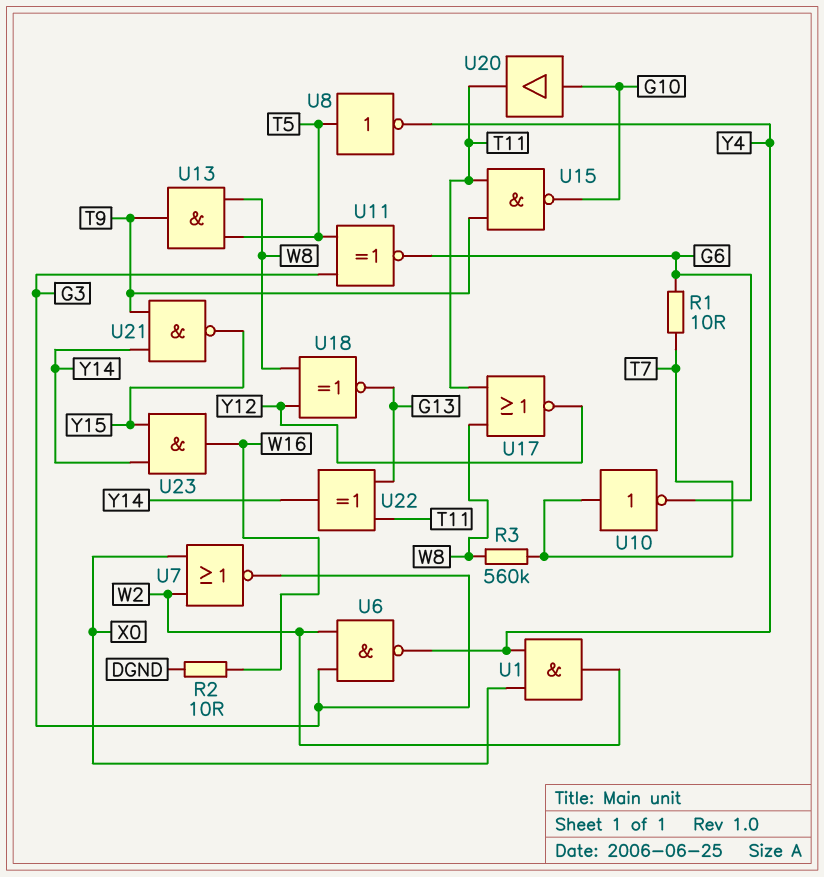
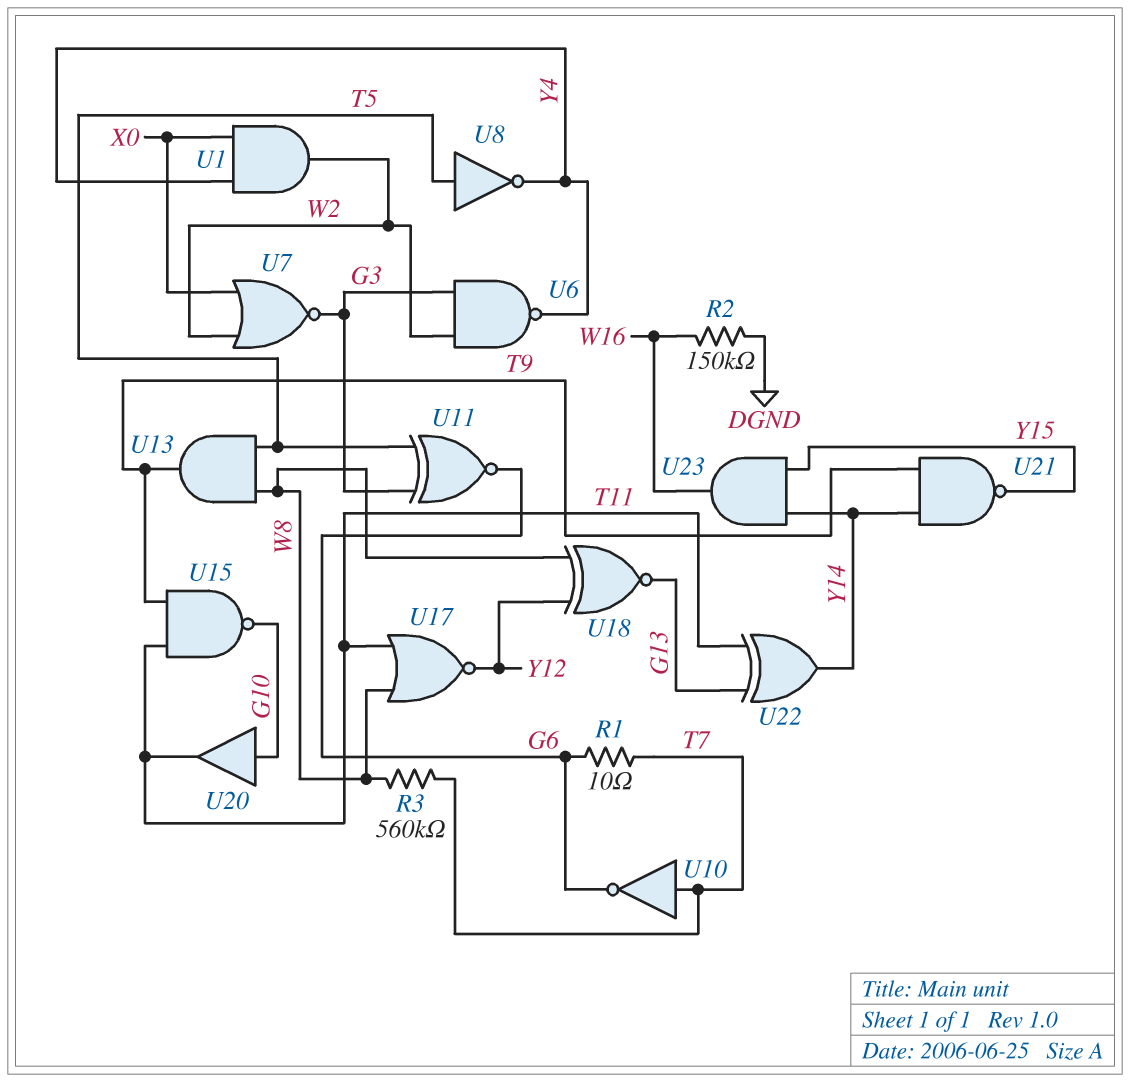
R2: 10 (DGND, W16) -> 150k (DGND, W16)

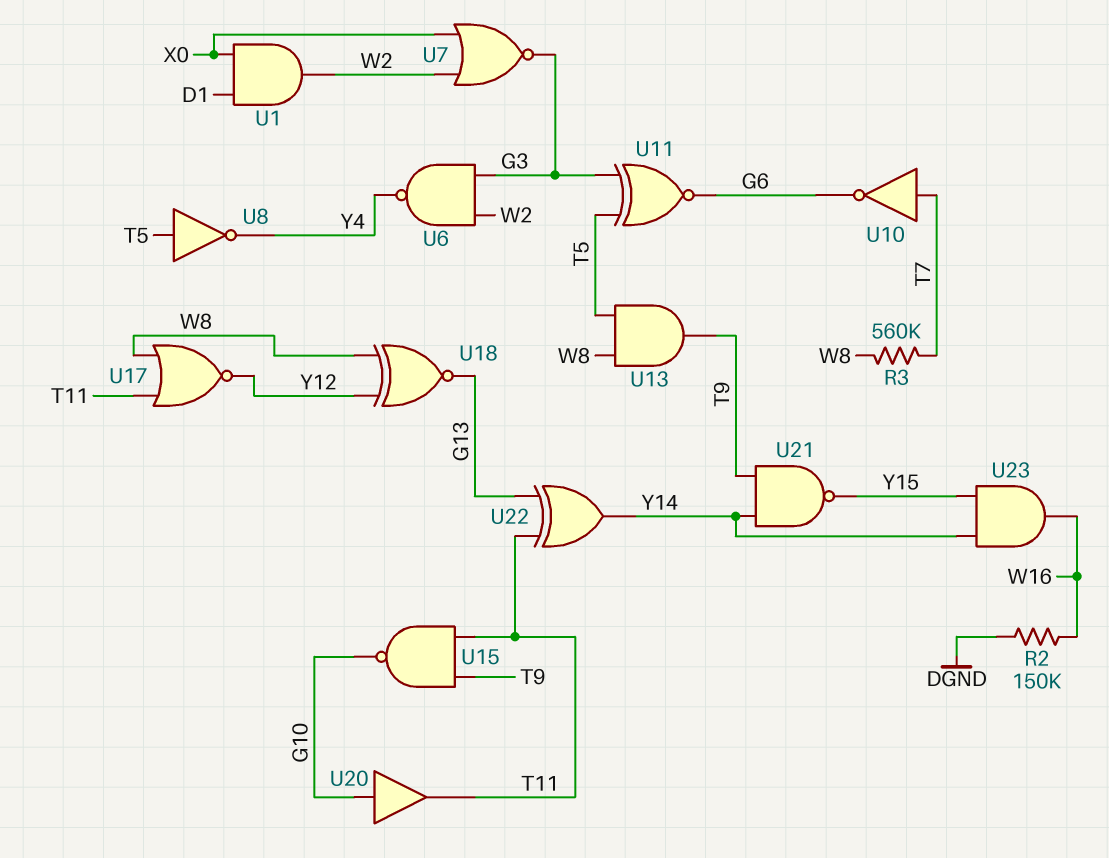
R1: 10 (G6, T7) -> none
U1: AND (in X0, in Y4, out W2) -> AND (in D1, in X0, out W2)

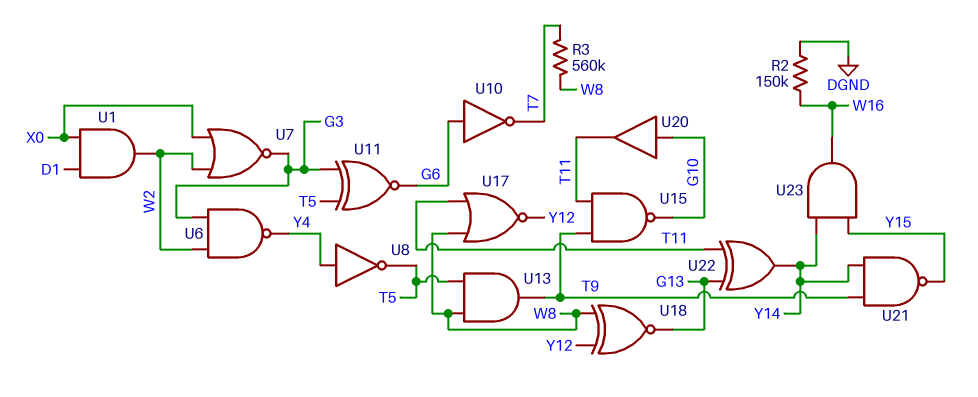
U8: NOT (in T5, out Y4) -> NOT (in Y4, out T5)
U10: NOT (in T7, out G6) -> NOT (in G6, out T7)

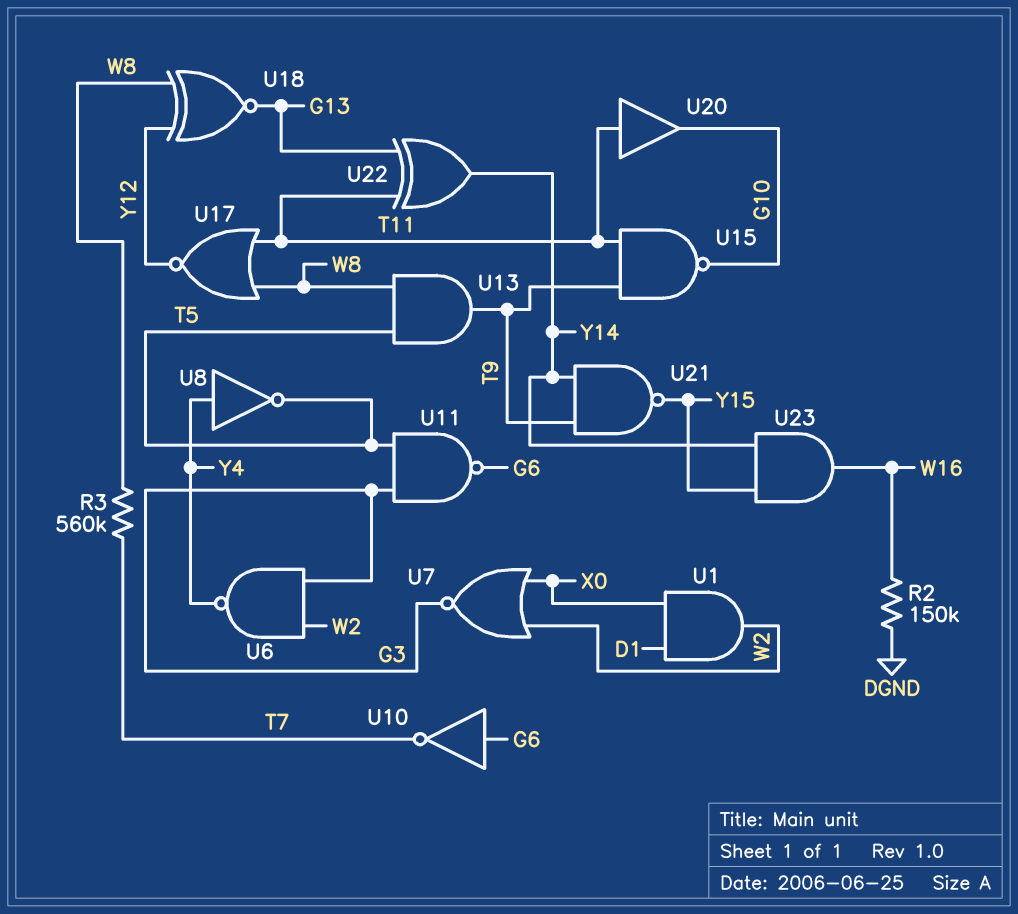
U11: XNOR (in G3, in T5, out G6) -> NAND (in G3, in T5, out G6)
U20: buffer (in G10, out T11) -> buffer (in T11, out G10)

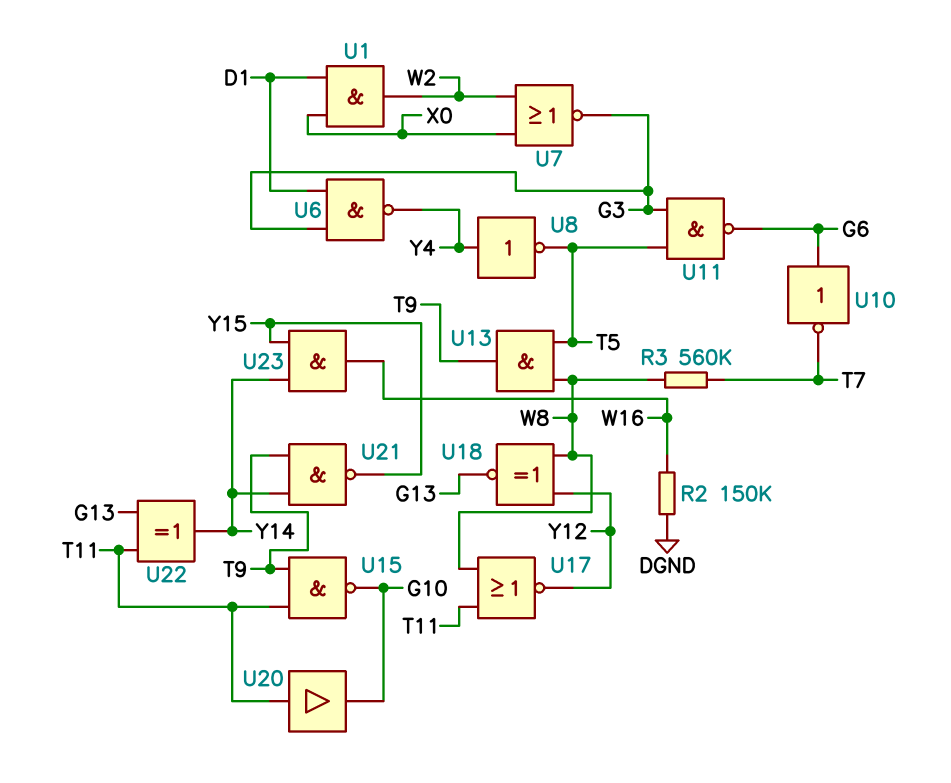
U6: NAND (in G3, in W2, out Y4) -> NAND (in D1, in G3, out Y4)

